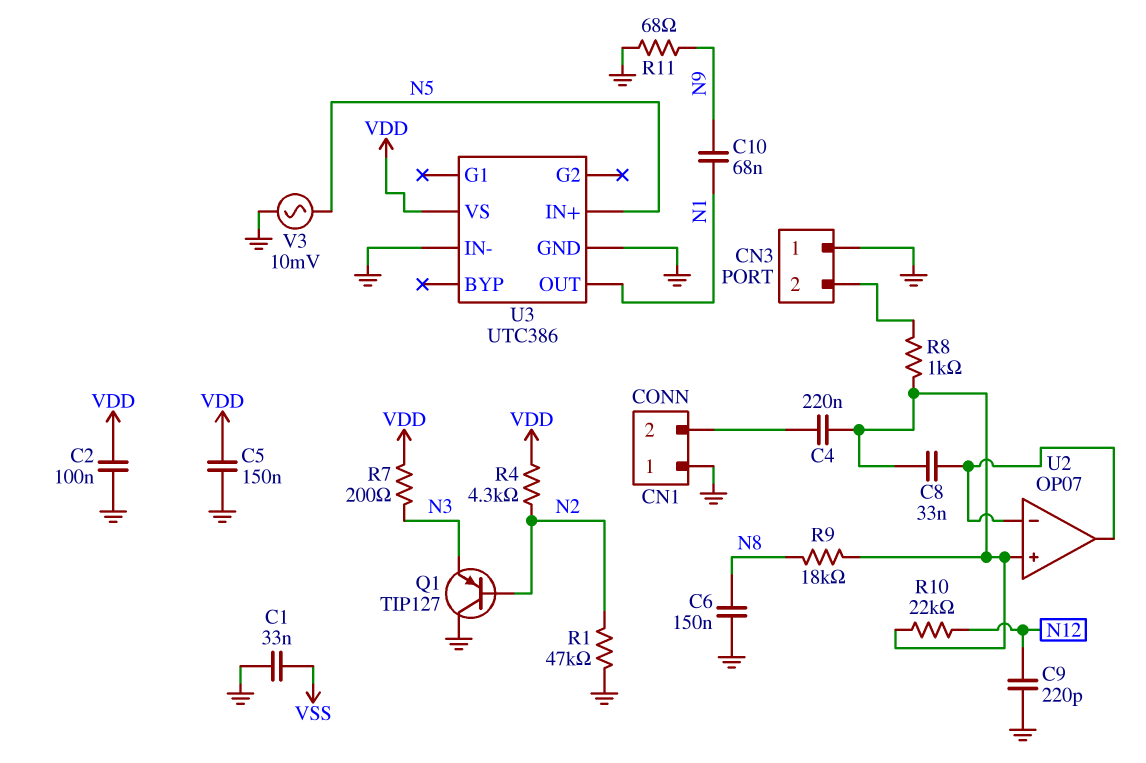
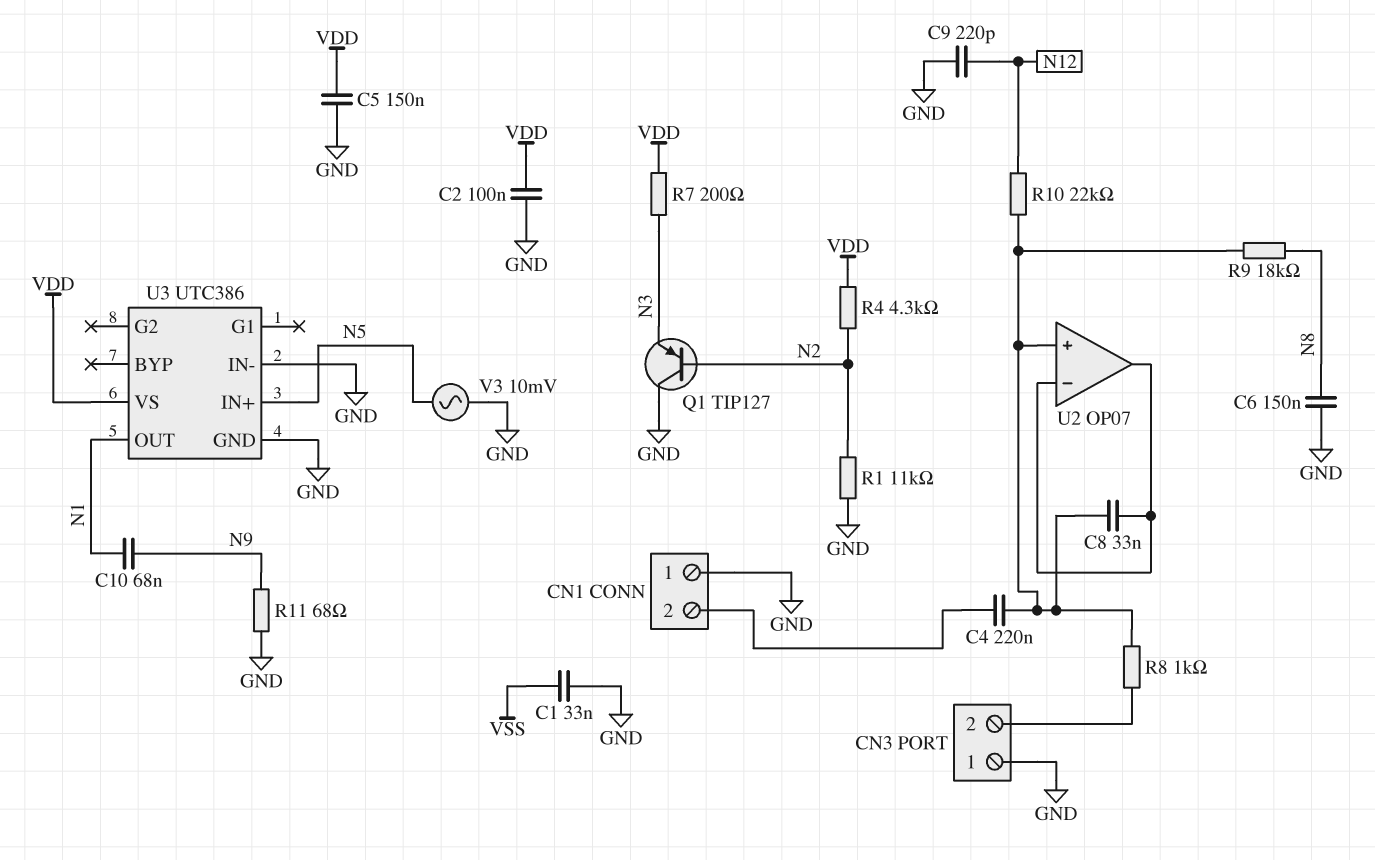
R1: 47k (GND, N2) -> 11k (GND, N2)

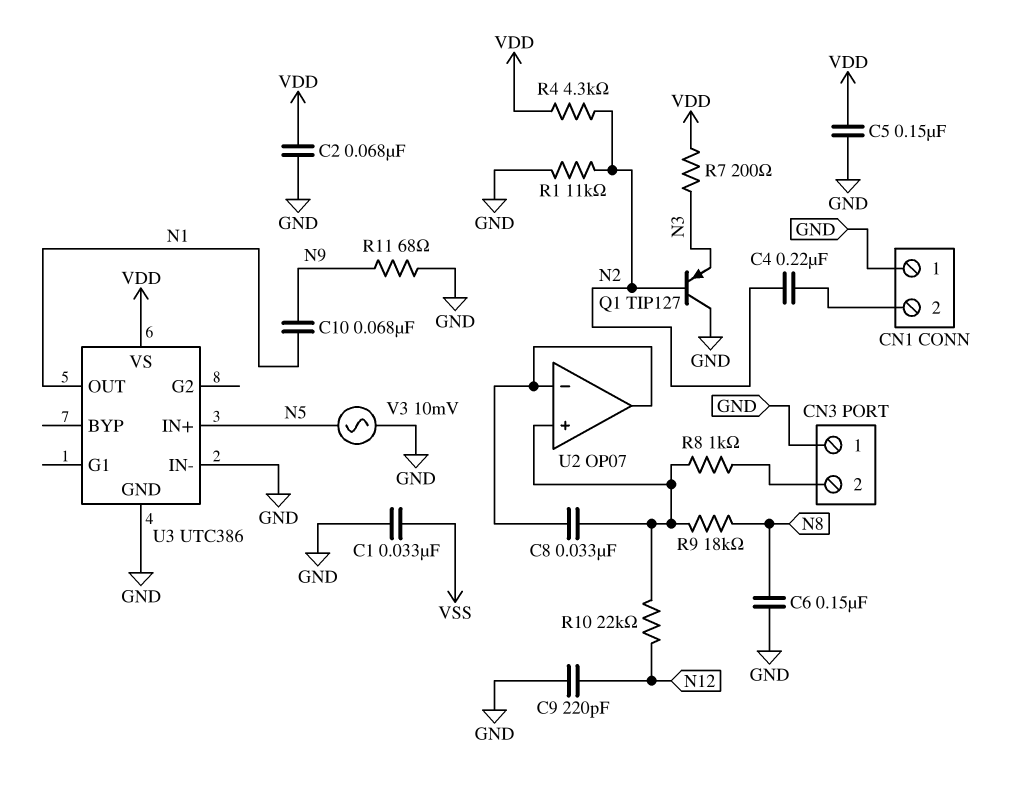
C2: 100nF (GND, VDD) -> 68nF (GND, VDD)
C4: 220nF (CN1/2, U2/in+) -> 220nF (CN1/2, N2)

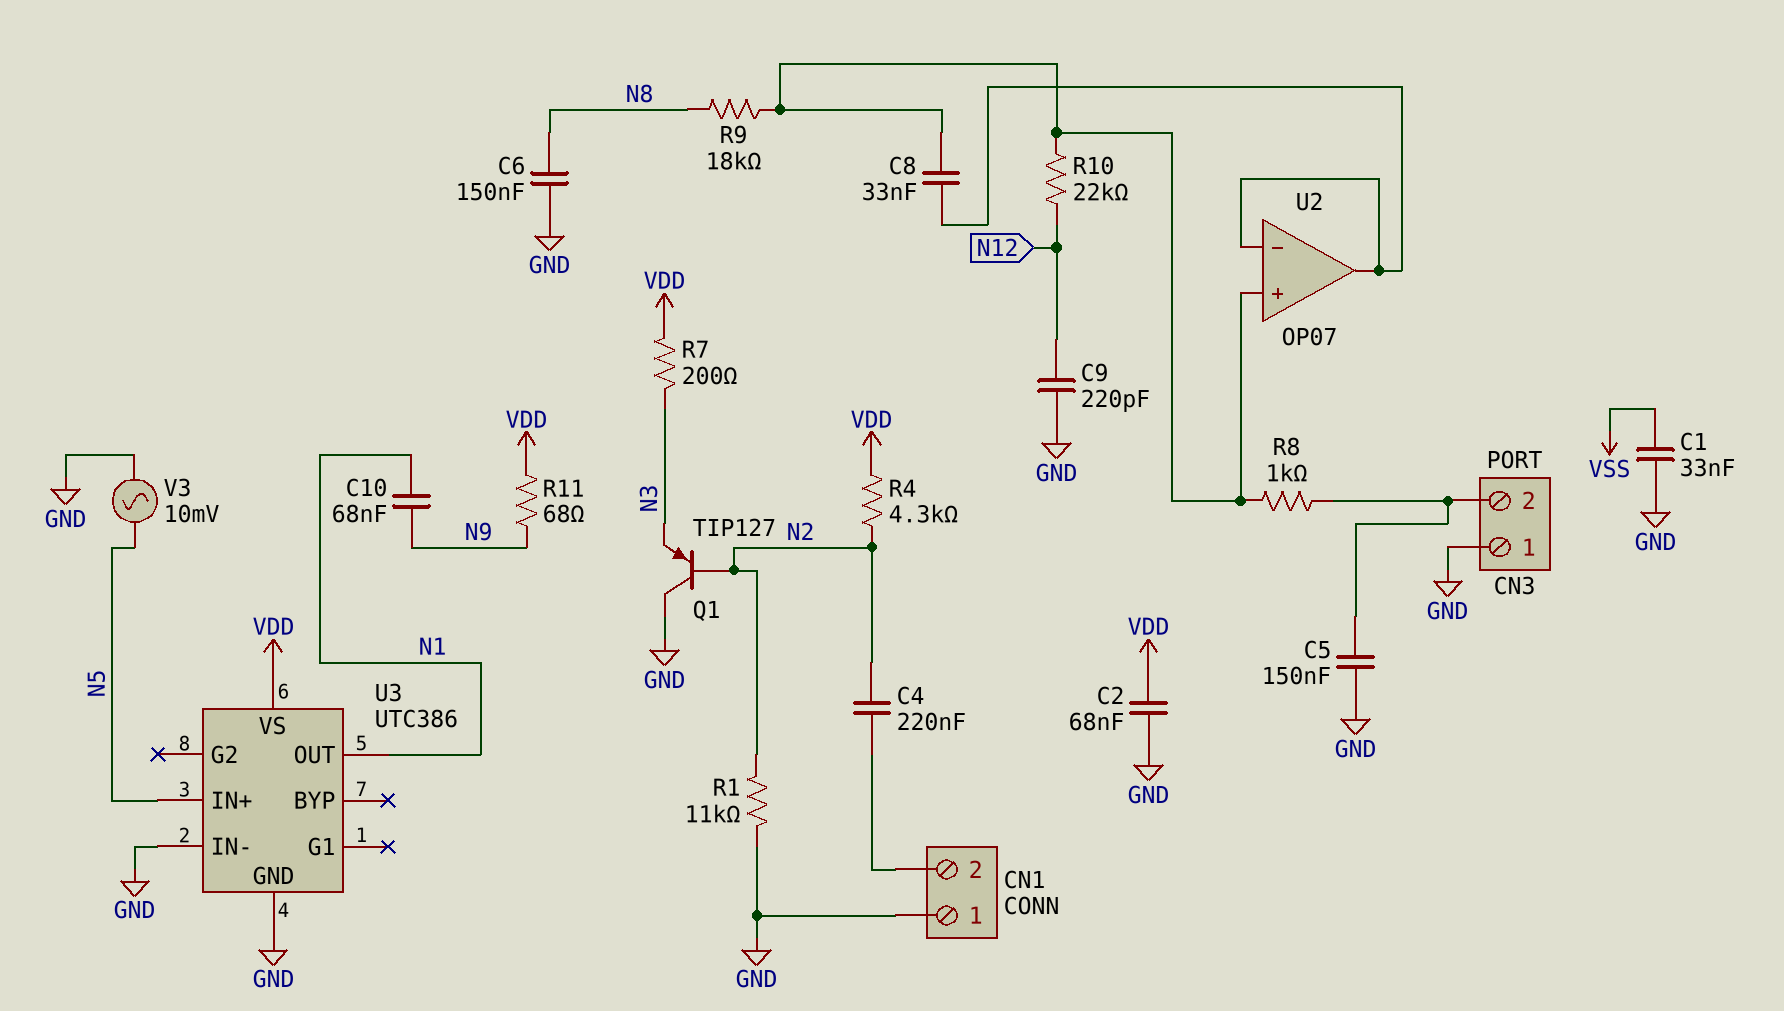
C5: 150nF (GND, VDD) -> 150nF (CN3/2, GND)
R11: 68 (GND, N9) -> 68 (N9, VDD)

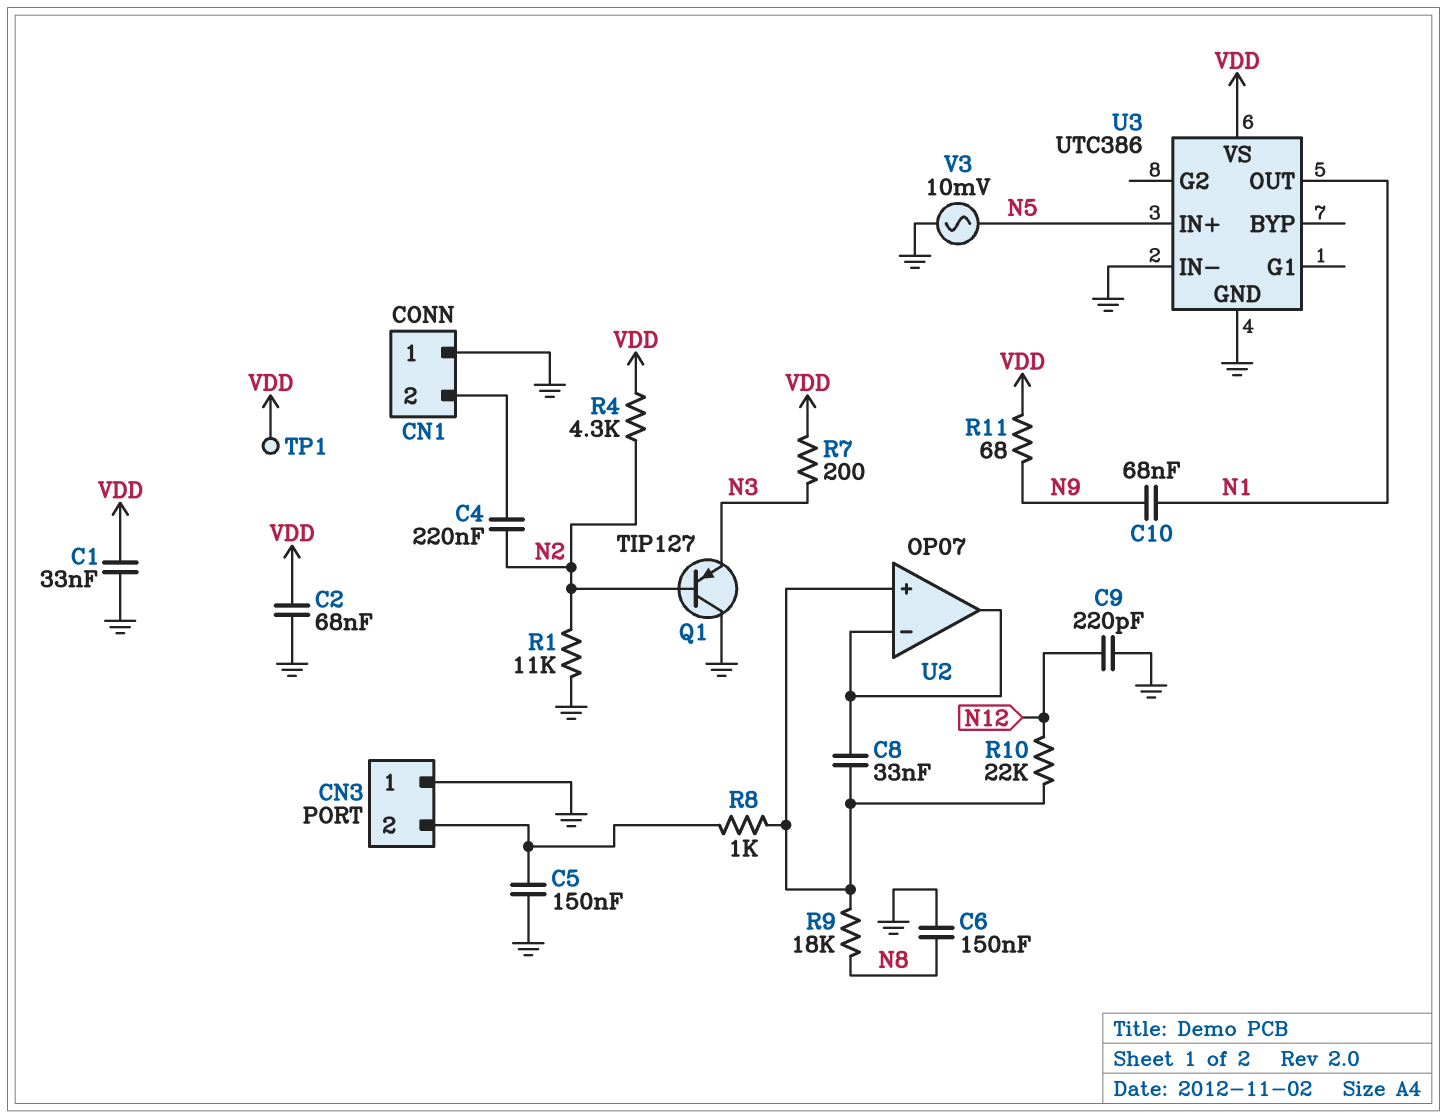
C1: 33nF (GND, VSS) -> 33nF (GND, VDD)
TP1: none -> test point (VDD)

